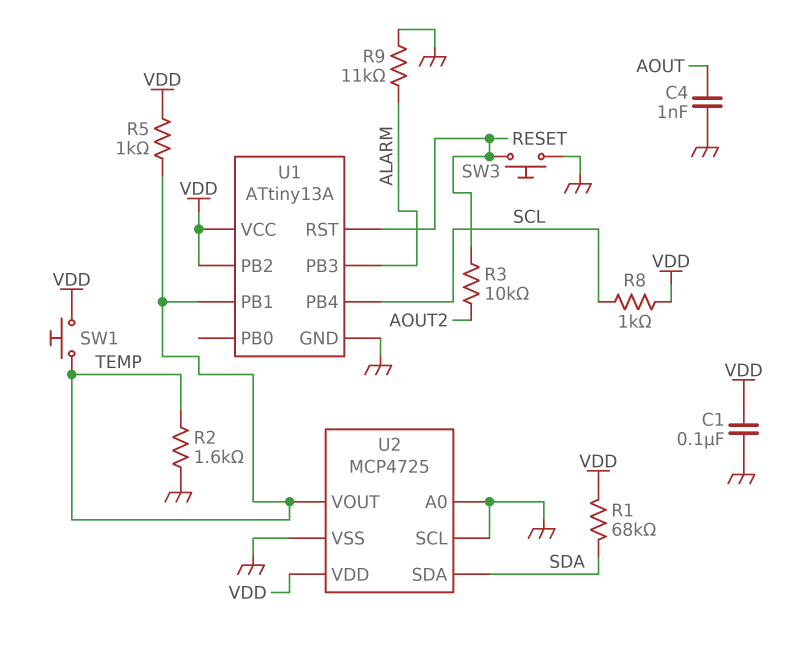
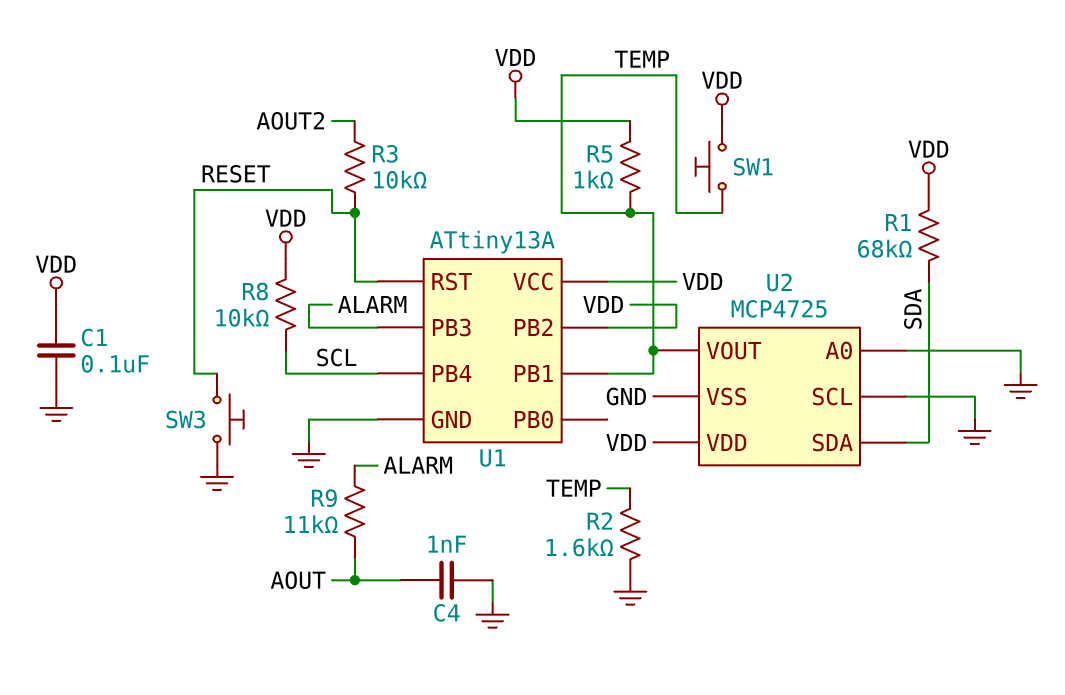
R8: 1k (SCL, VDD) -> 10k (SCL, VDD)
R9: 11k (ALARM, GND) -> 11k (ALARM, AOUT)

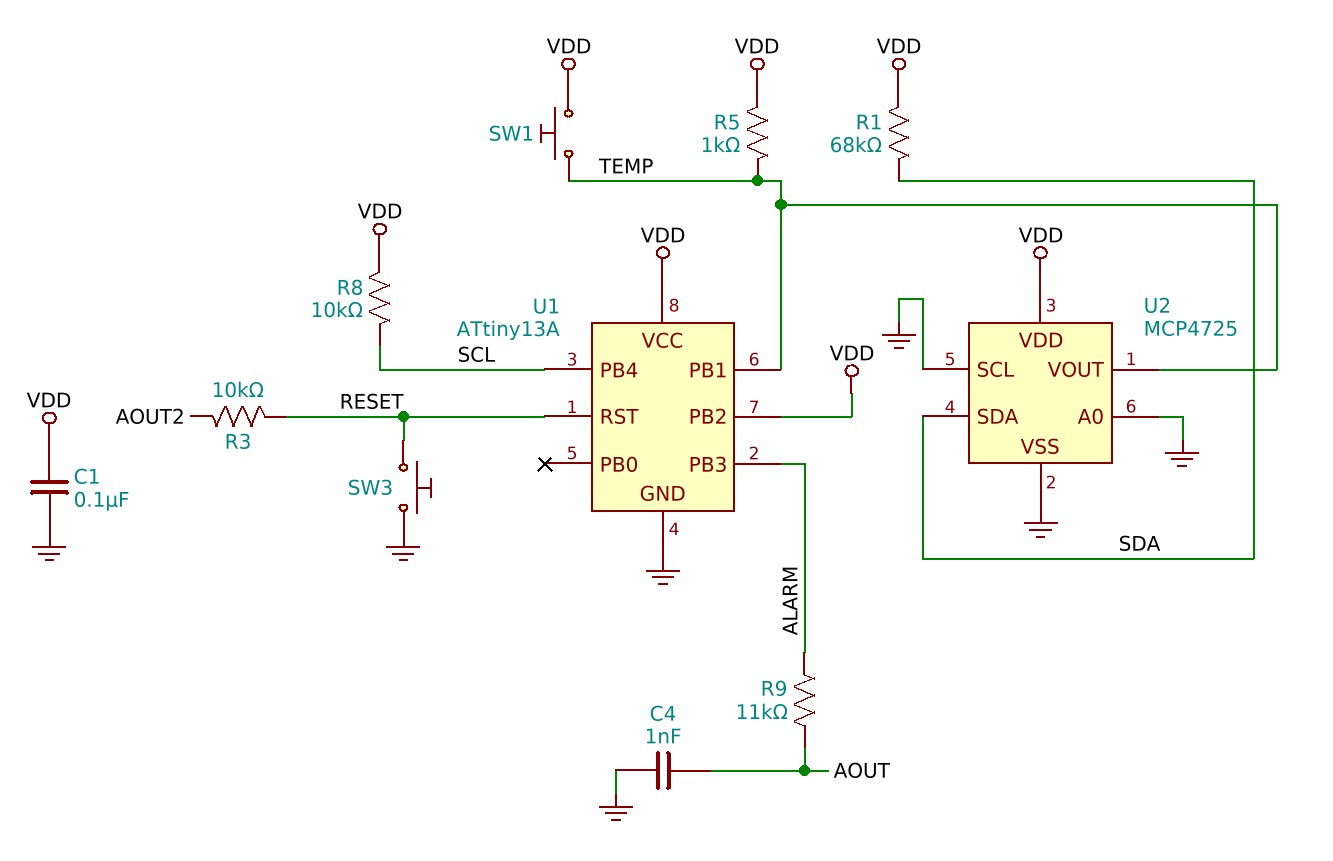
R2: 1.6k (GND, TEMP) -> none

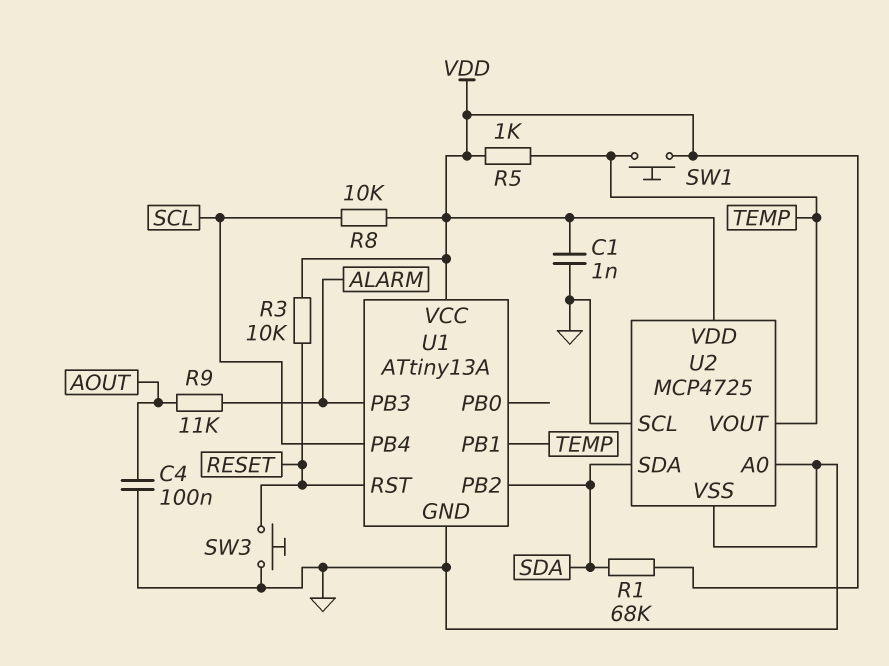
C1: 100nF (GND, VDD) -> 1nF (GND, VDD)
C4: 1nF (AOUT, GND) -> 100nF (AOUT, GND)
R3: 10k (AOUT2, RESET) -> 10k (RESET, VDD)
U1 pin PB2: VDD -> SDA

